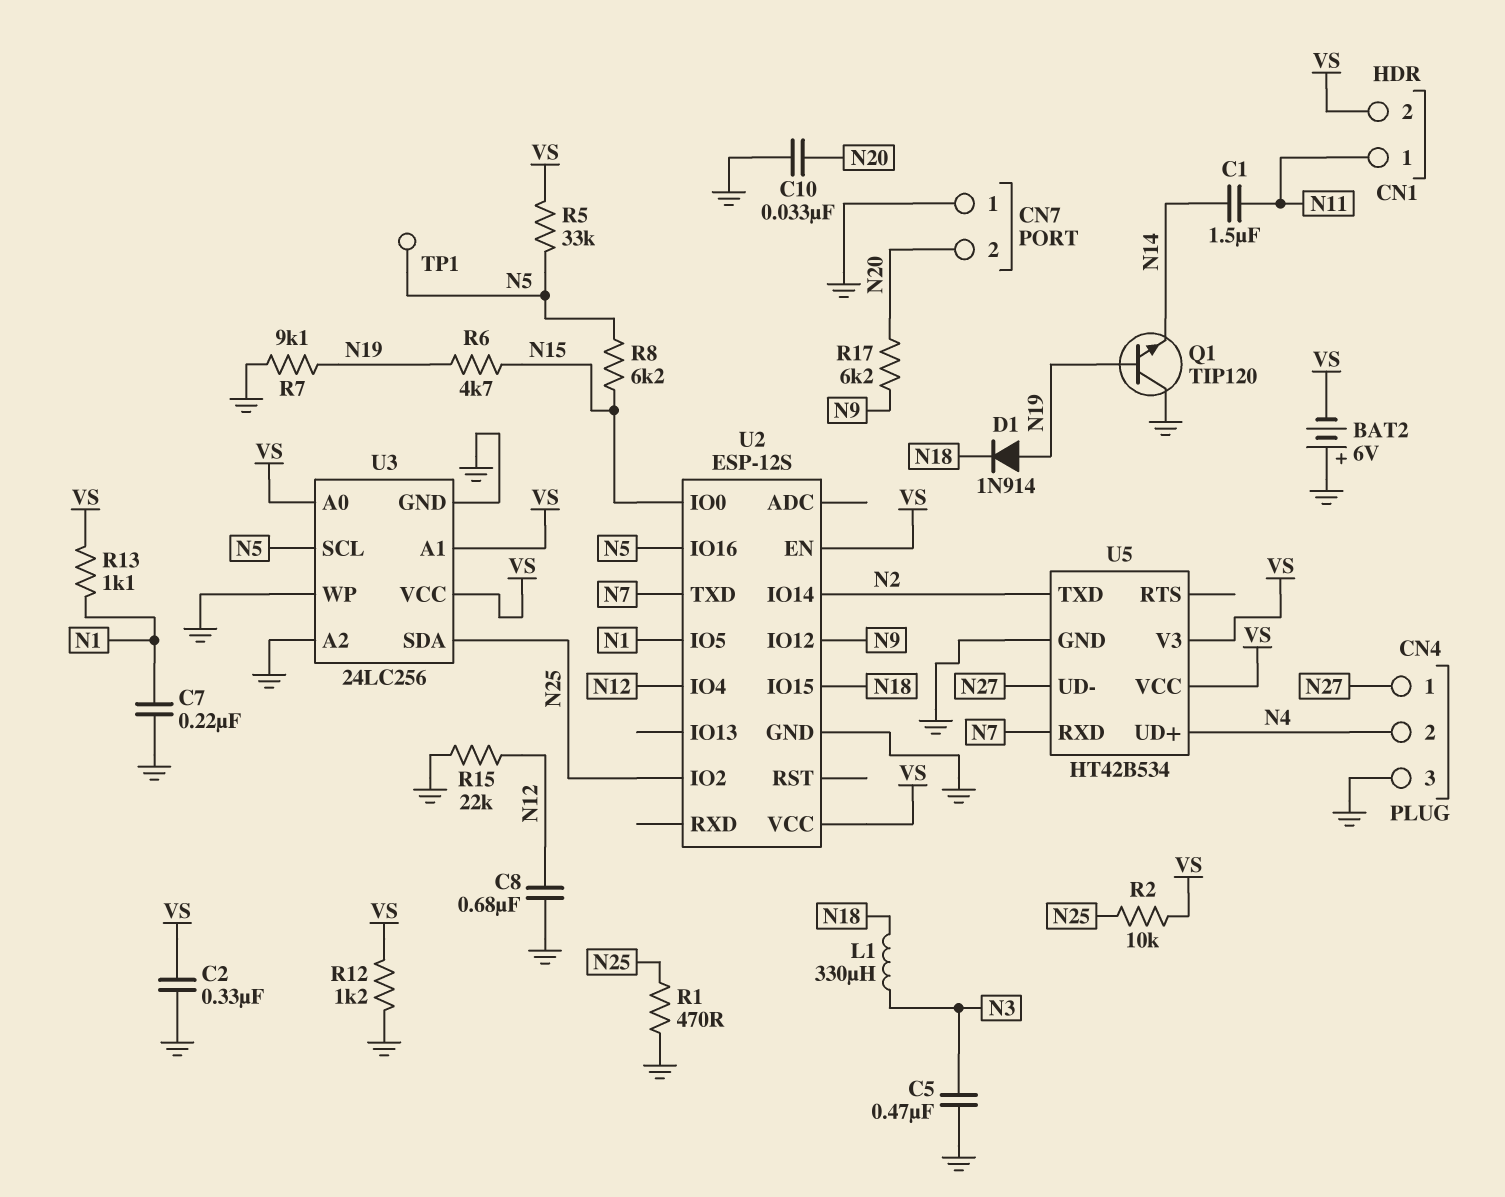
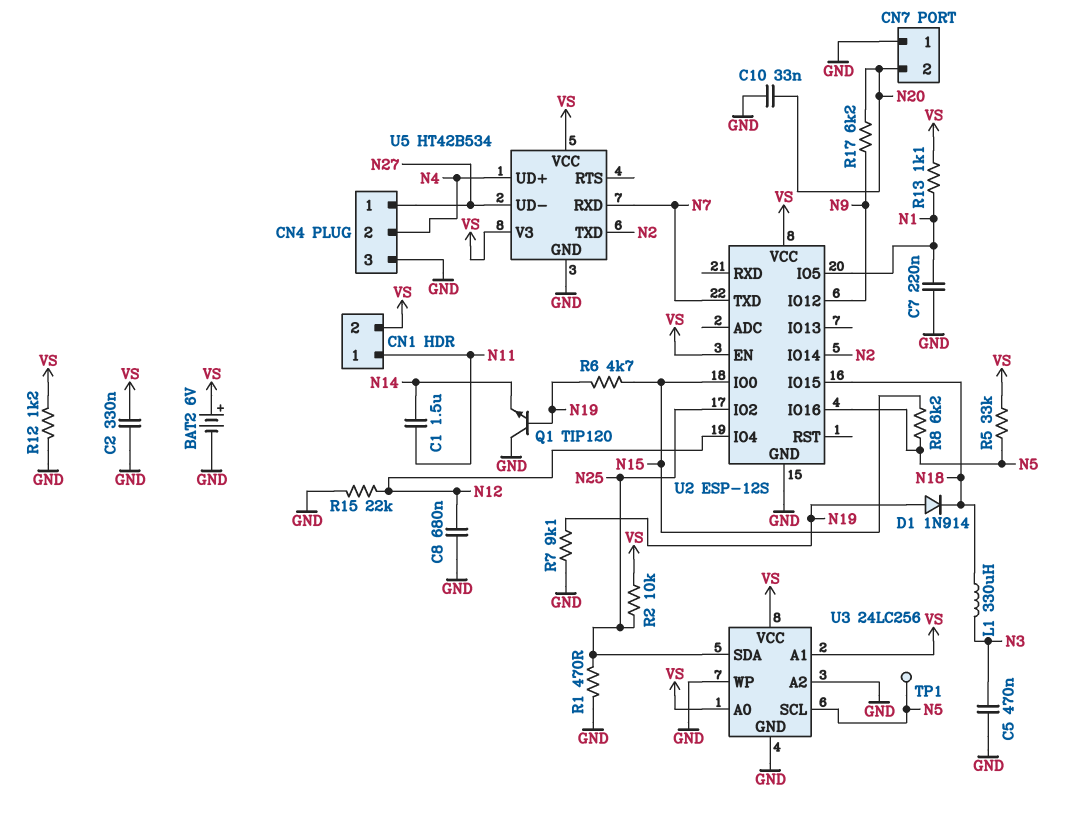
BAT2: 6V (plus GND, minus VS) -> 6V (plus VS, minus GND)

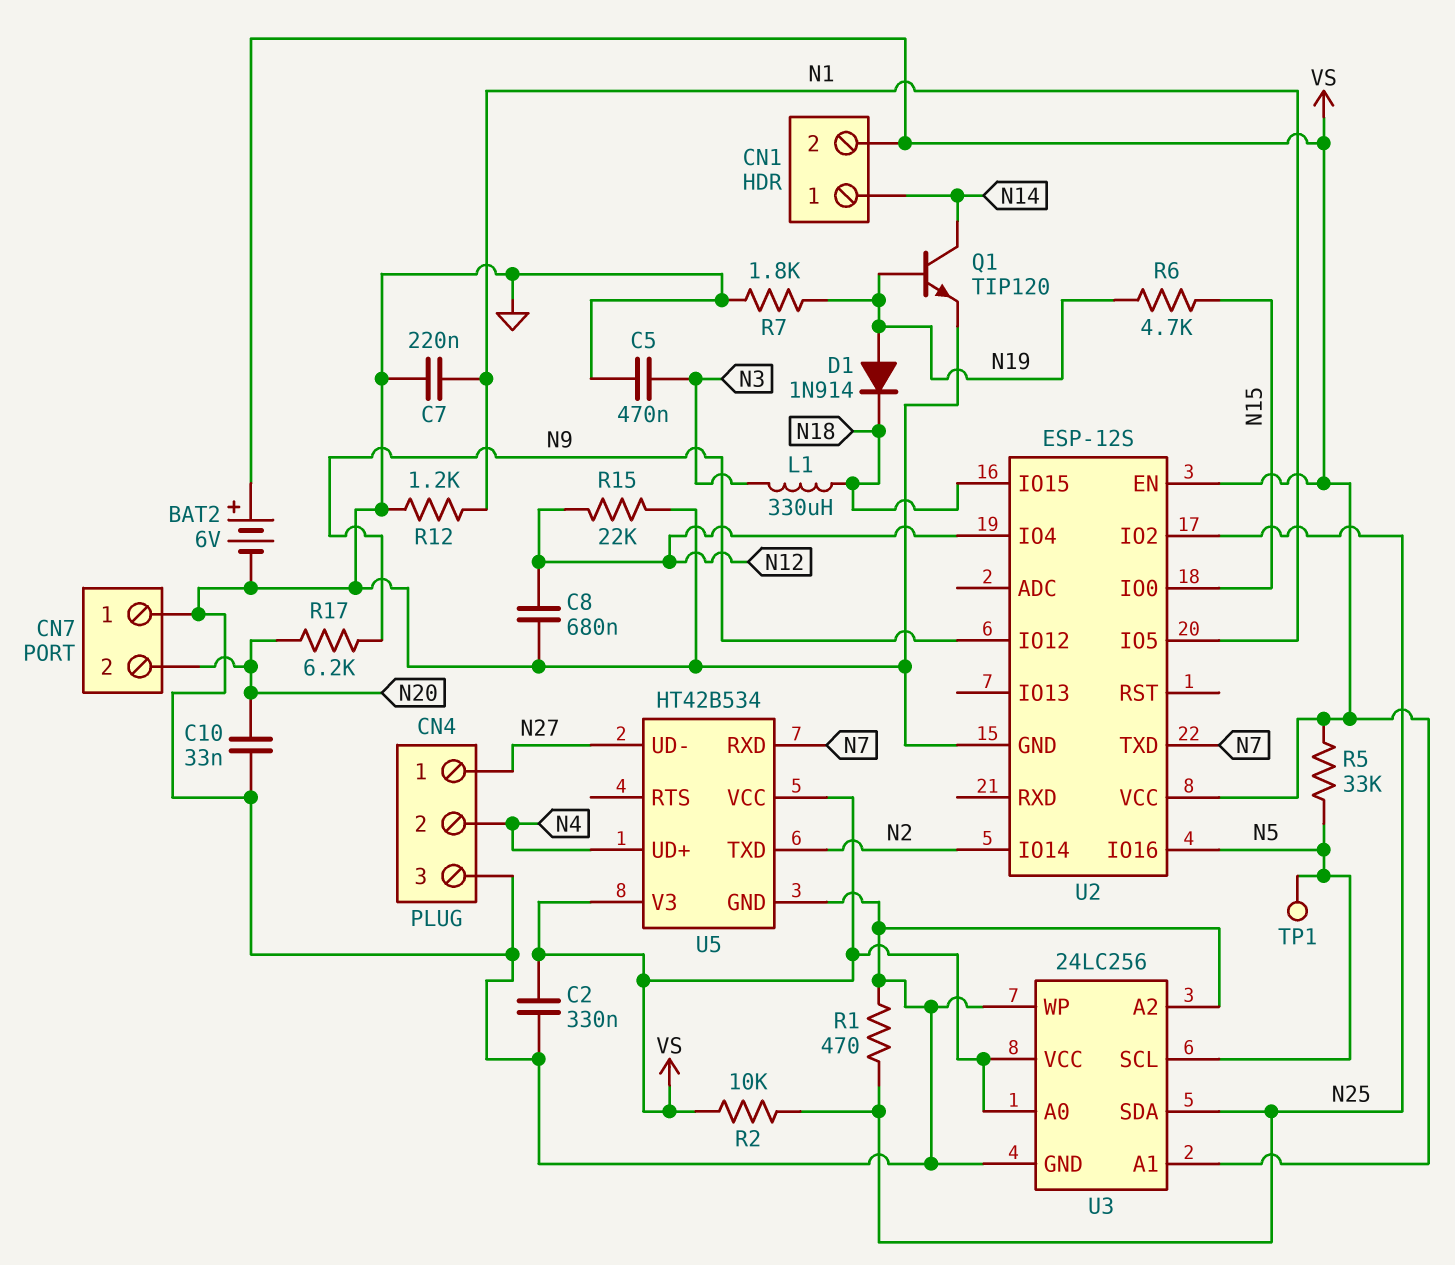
C1: 1.5uF (N11, N14) -> none
CN1 pin 1: N11 -> N14
Q1: NPN TIP120 (B N19, C GND, E N14) -> NPN TIP120 (B N19, C N14, E GND)
R7: 9.1k (GND, N19) -> 1.8k (GND, N19)
R8: 6.2k (N5, N15) -> none
R12: 1.2k (GND, VS) -> 1.2k (GND, N1)
R13: 1.1k (N1, VS) -> none

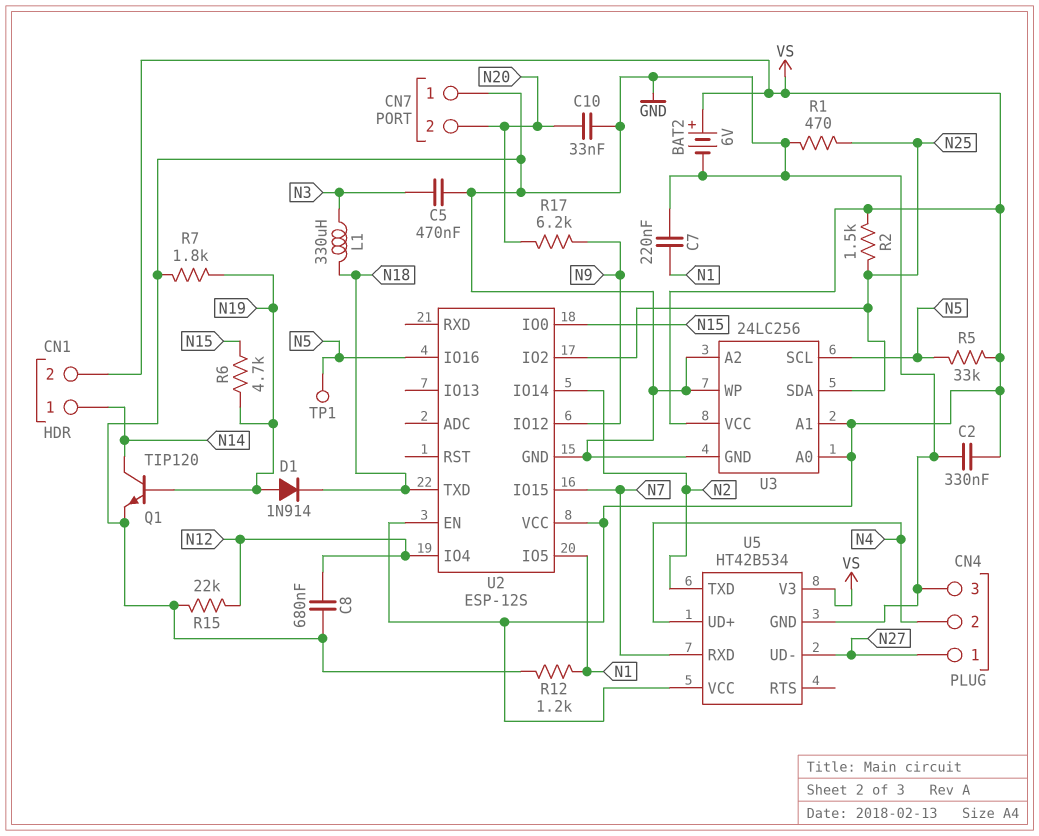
R2: 10k (N25, VS) -> 1.5k (N25, VS)
U2 pin IO15: N18 -> N7
U2 pin TXD: N7 -> N18

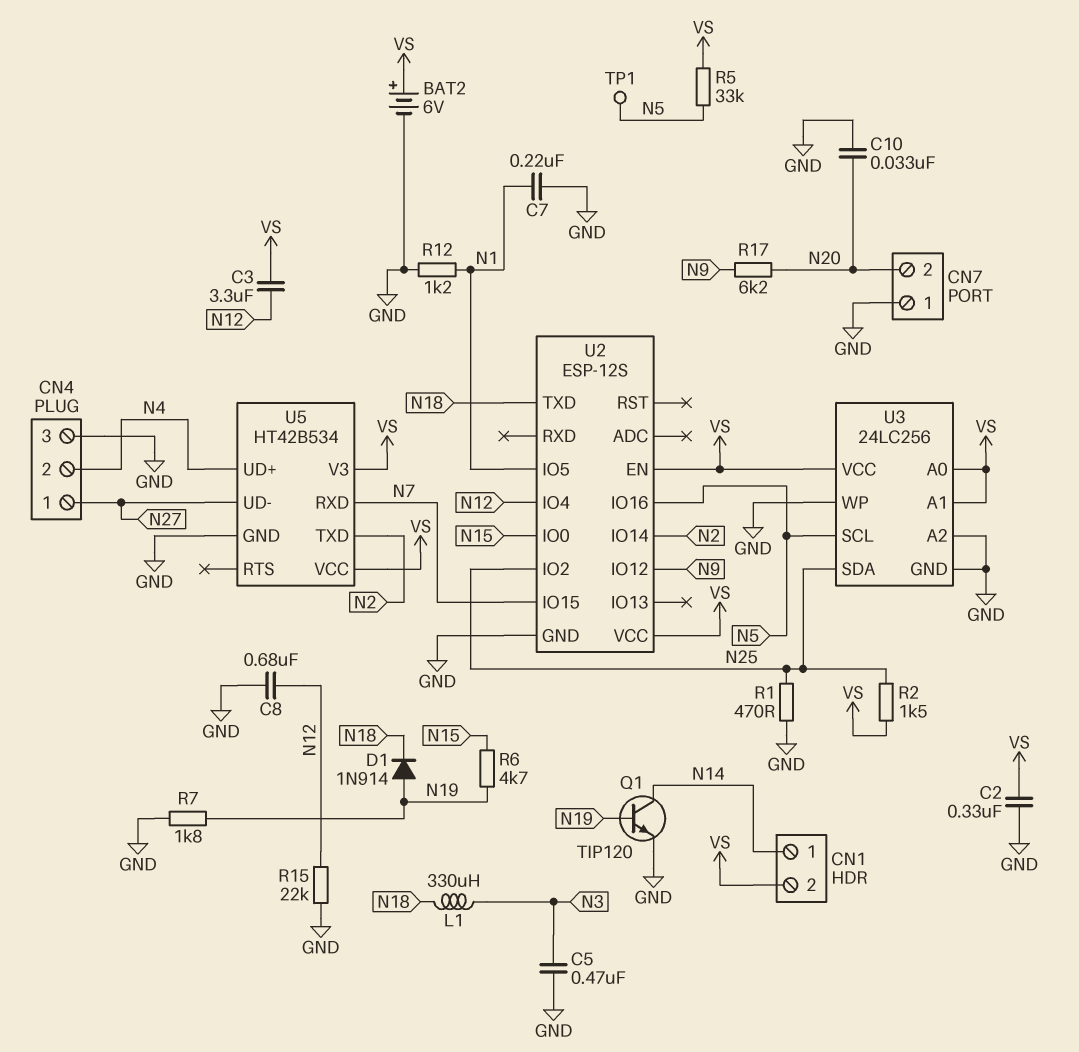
C3: none -> 3.3uF (N12, VS)

